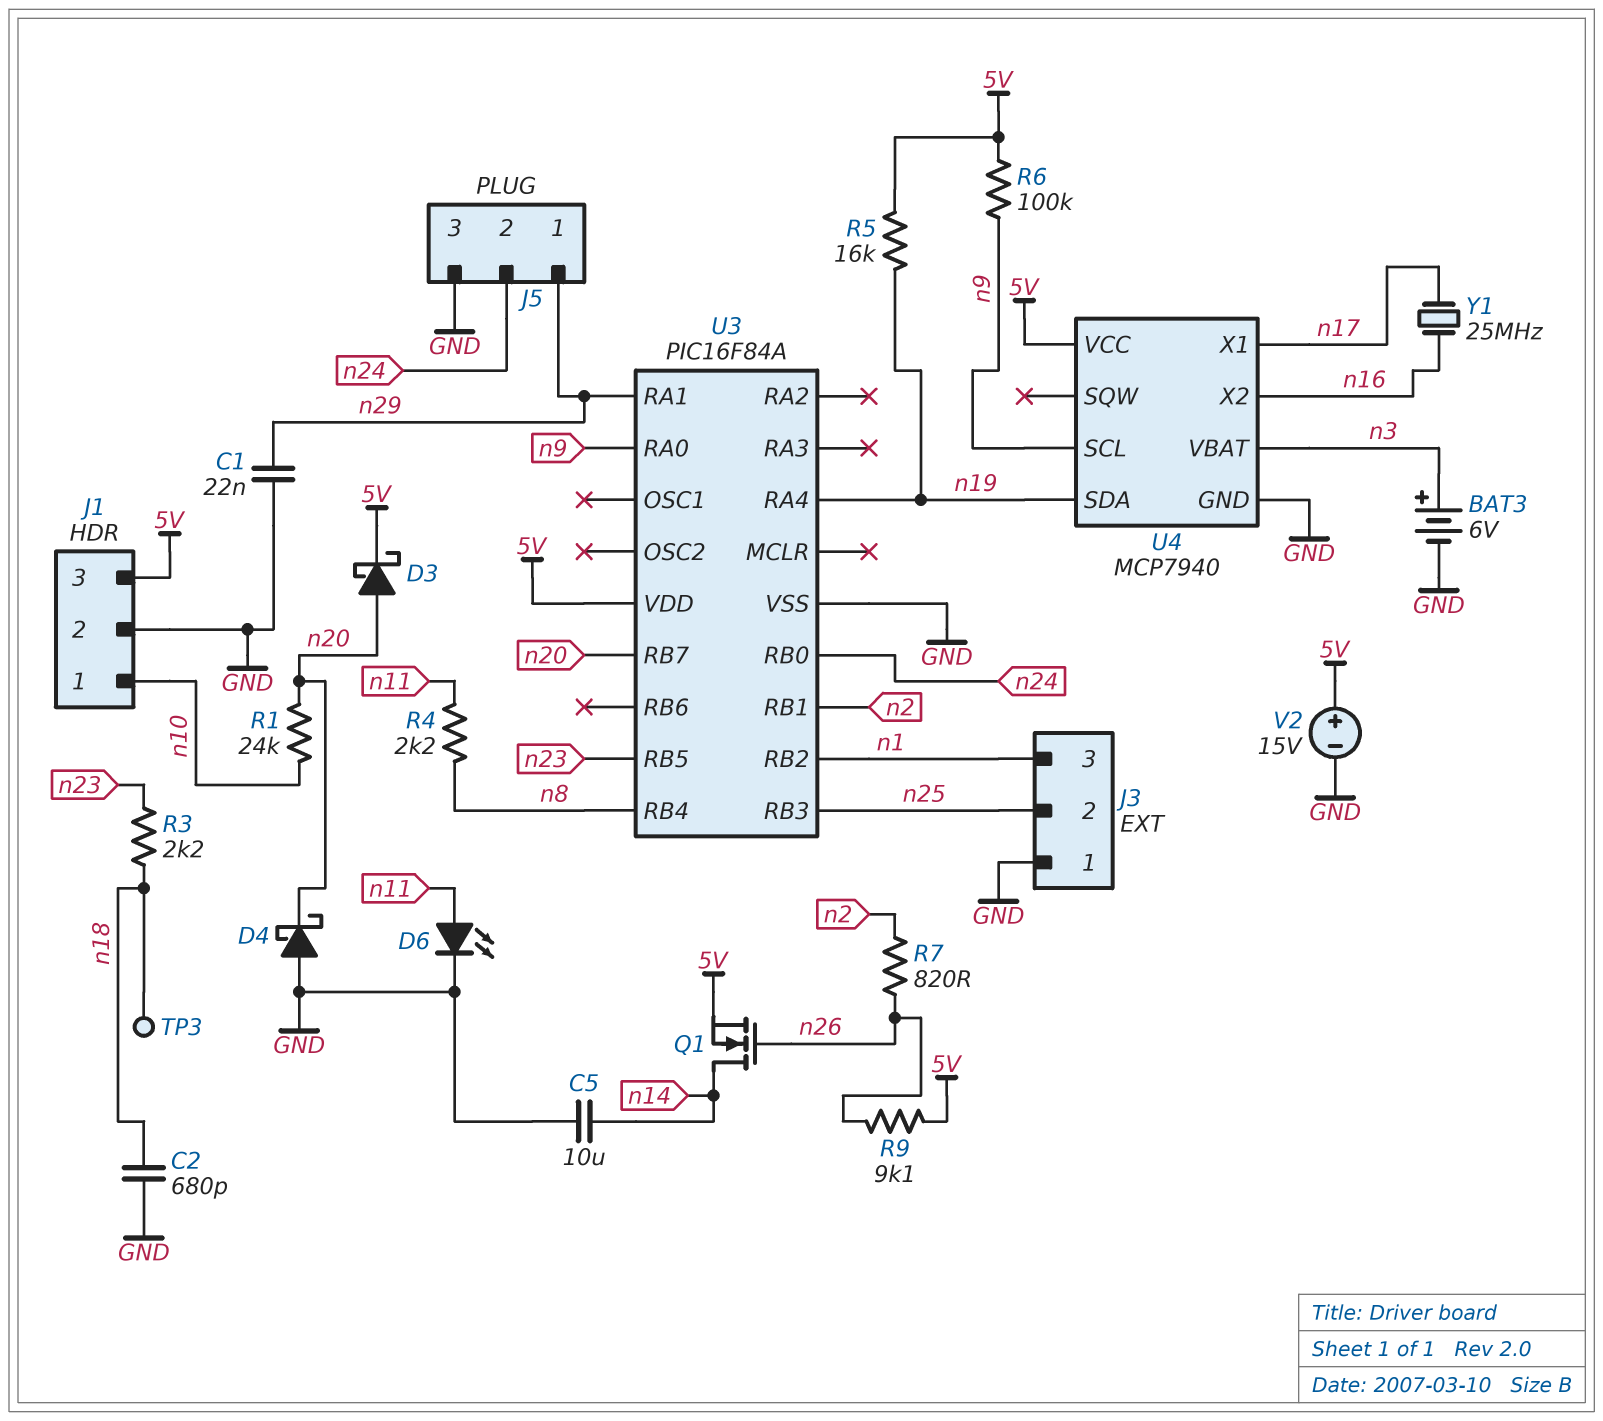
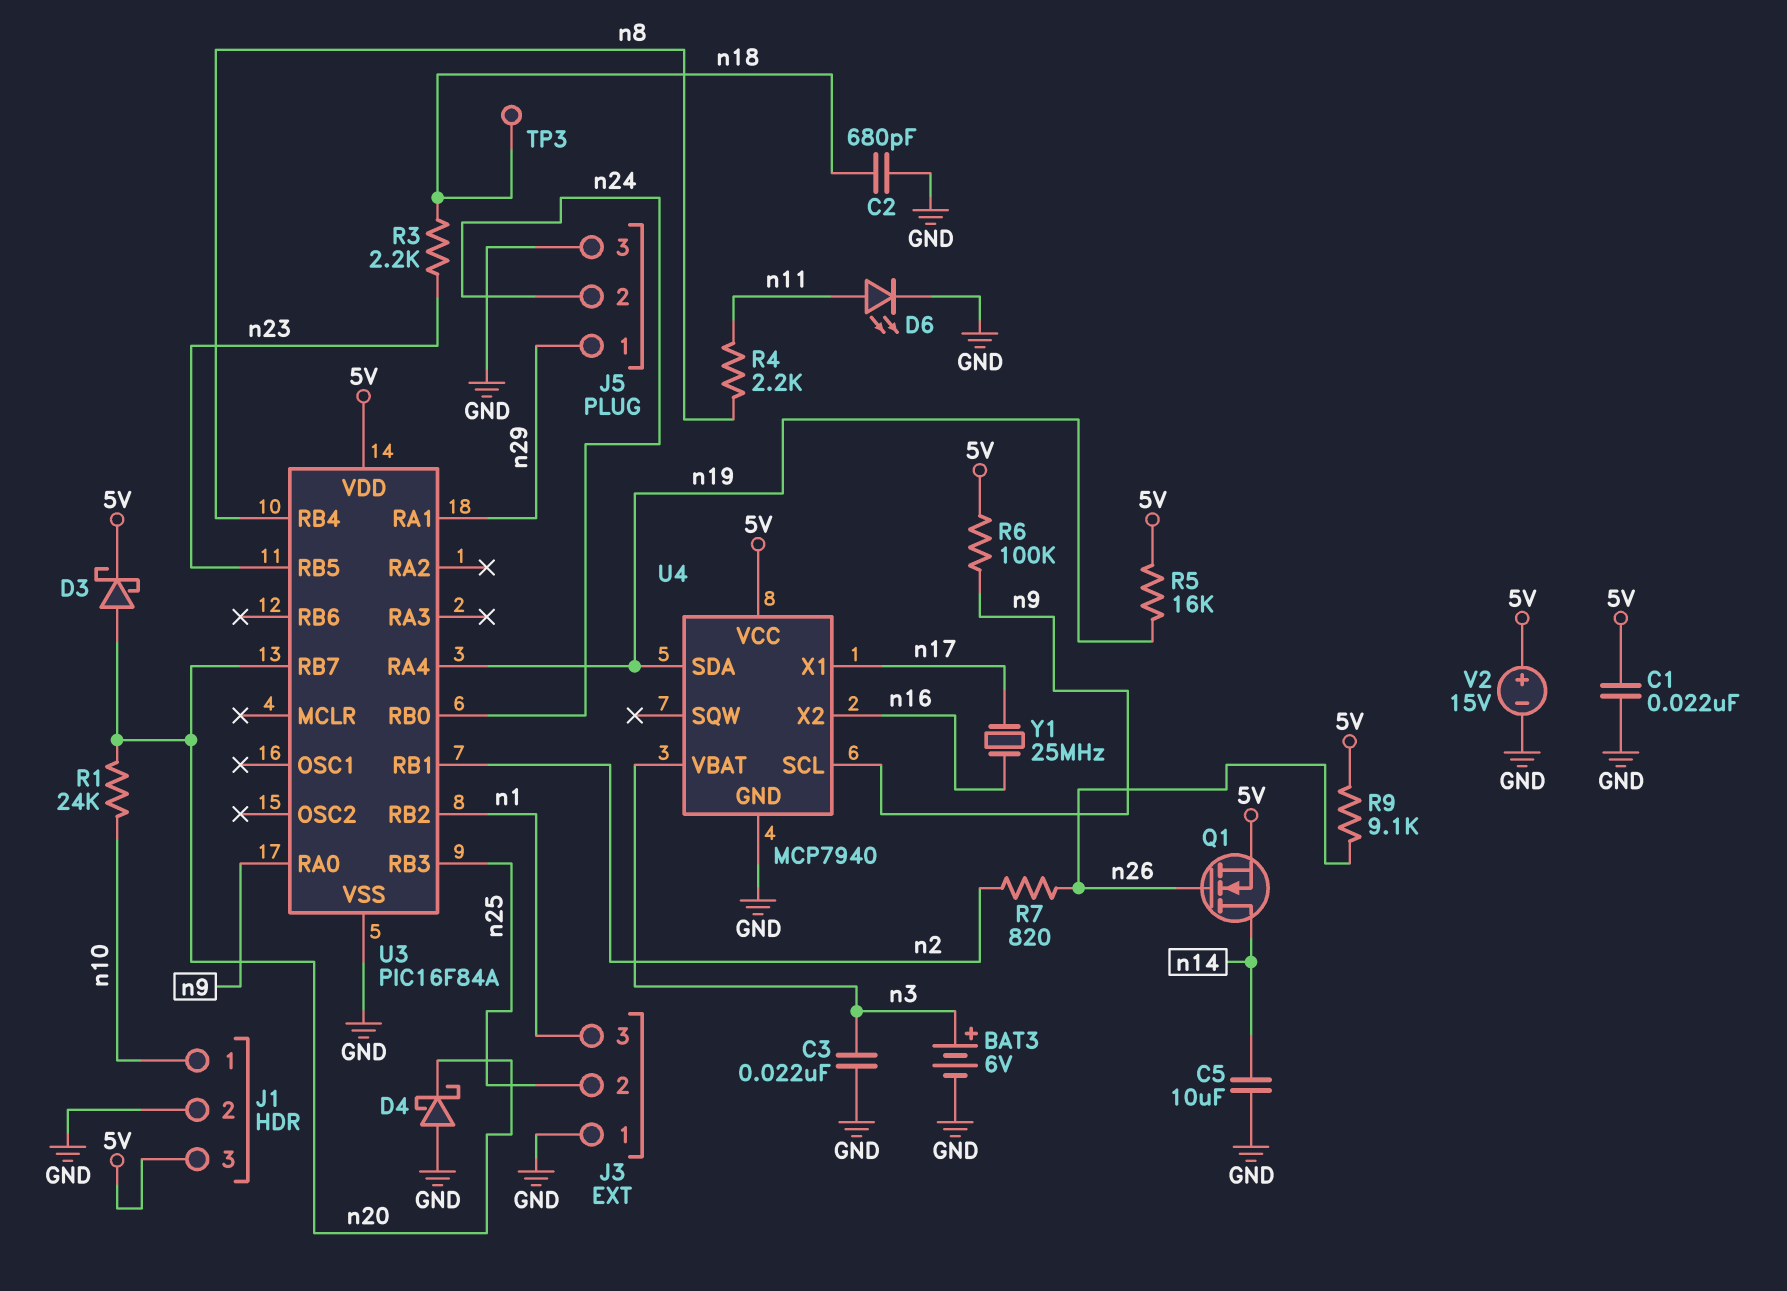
C1: 22nF (GND, n29) -> 22nF (5V, GND)
C3: none -> 22nF (GND, n3)

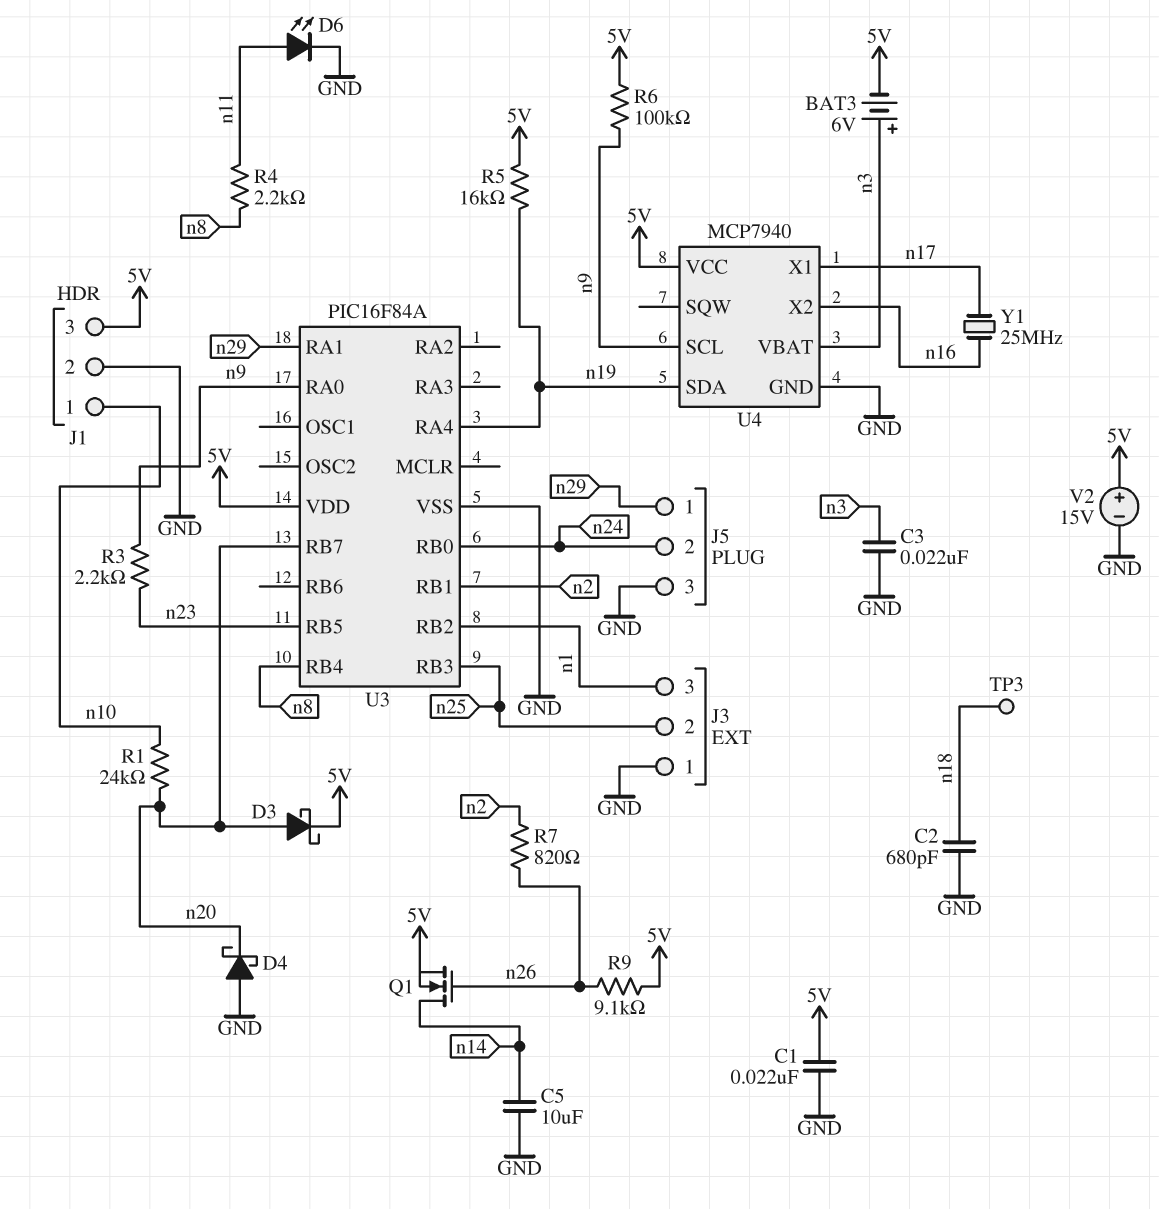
BAT3: 6V (plus n3, minus GND) -> 6V (plus n3, minus 5V)
R3: 2.2k (n18, n23) -> 2.2k (n9, n23)

